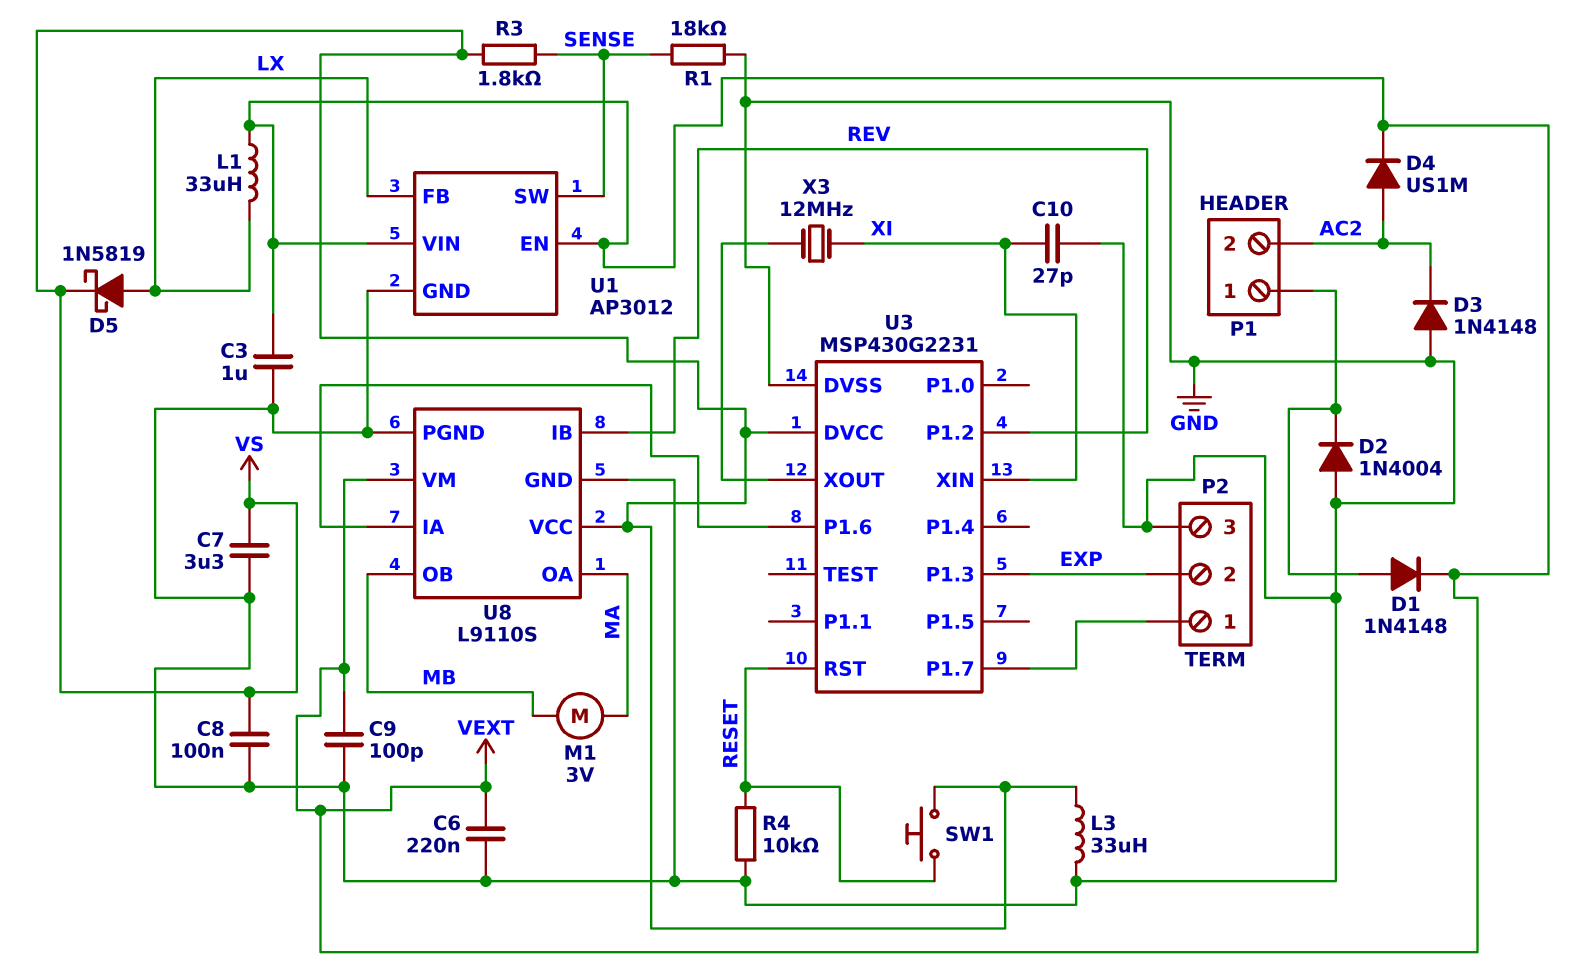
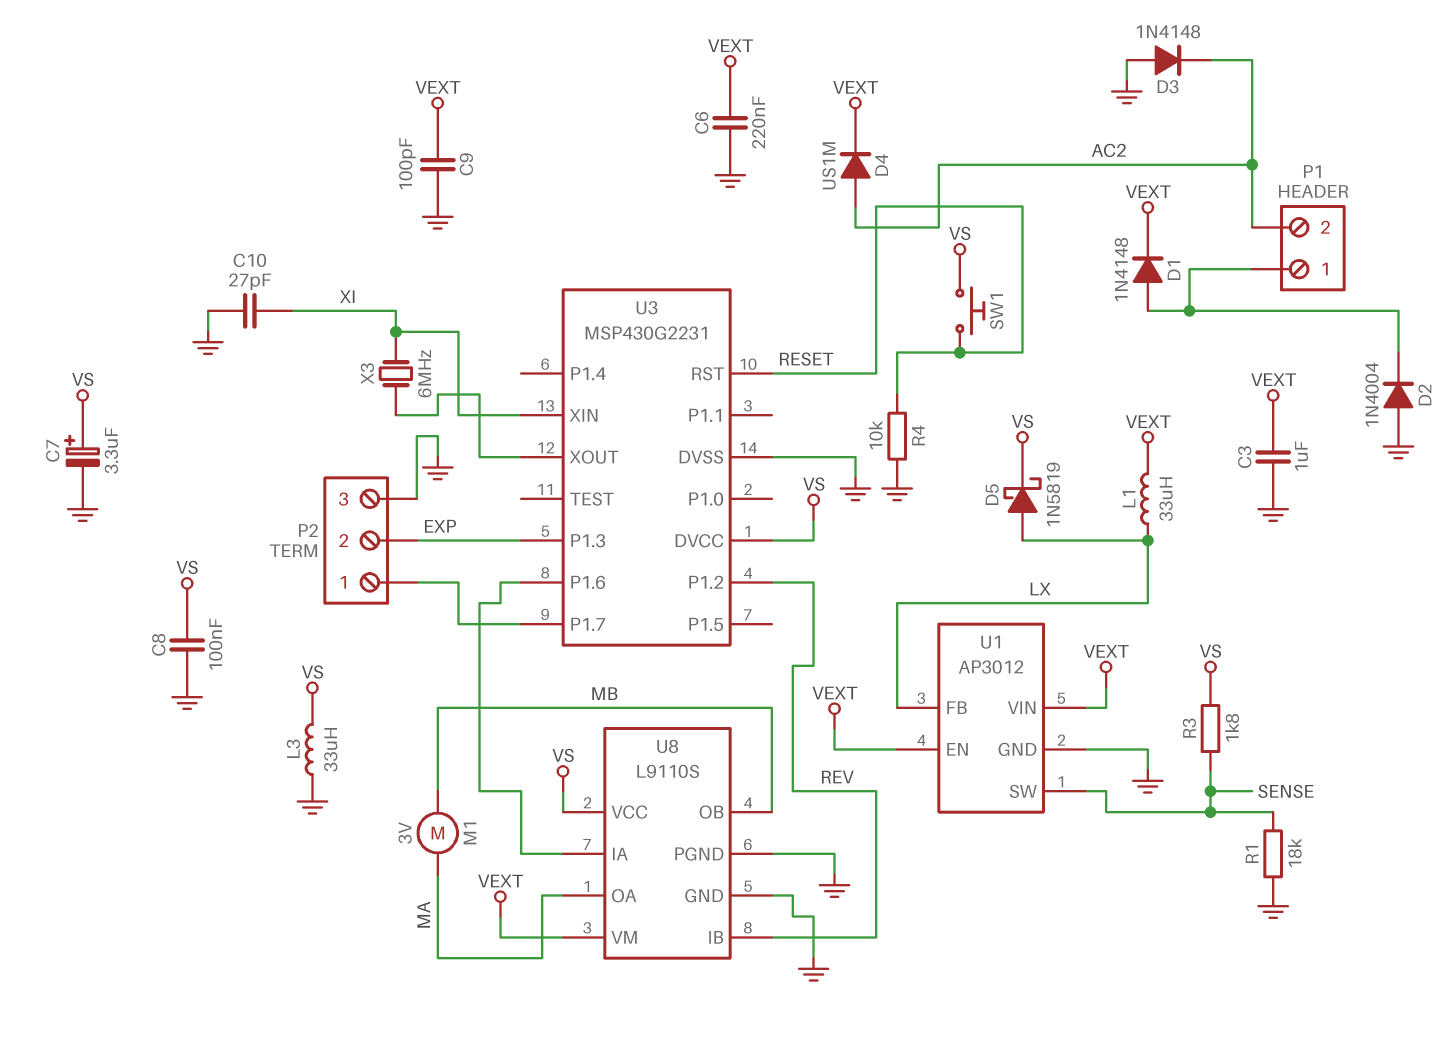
C7: 3.3uF (GND, VS) -> 3.3uF (plus VS, minus GND)
X3: 12MHz (U3/XOUT, XI) -> 6MHz (U3/XOUT, XI)

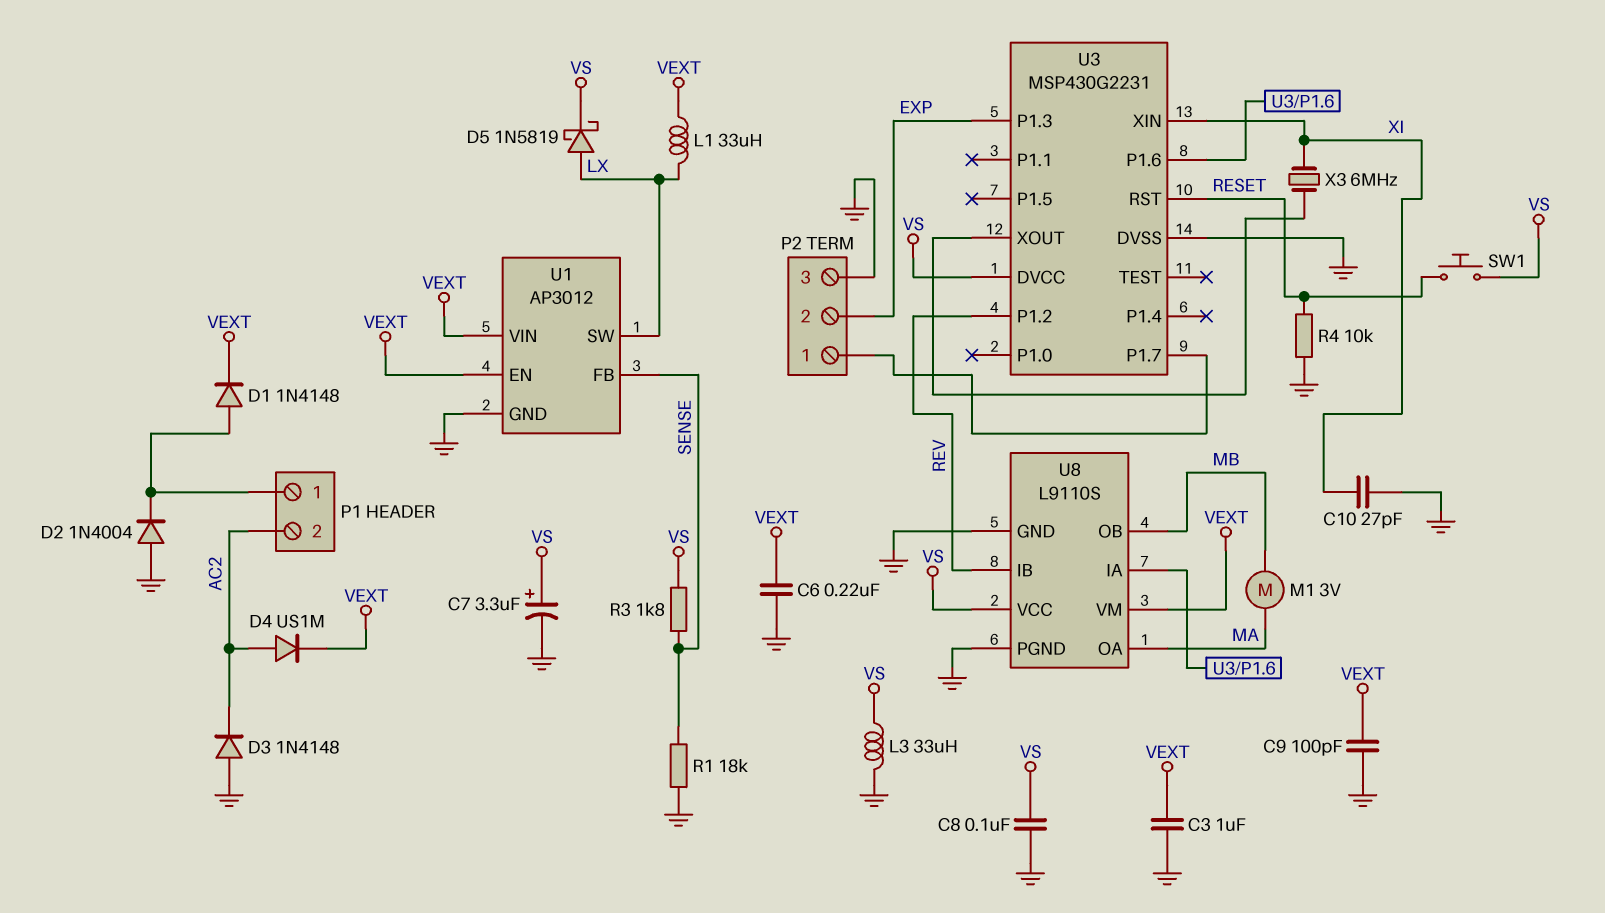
U1 pin FB: LX -> SENSE
U1 pin SW: SENSE -> LX

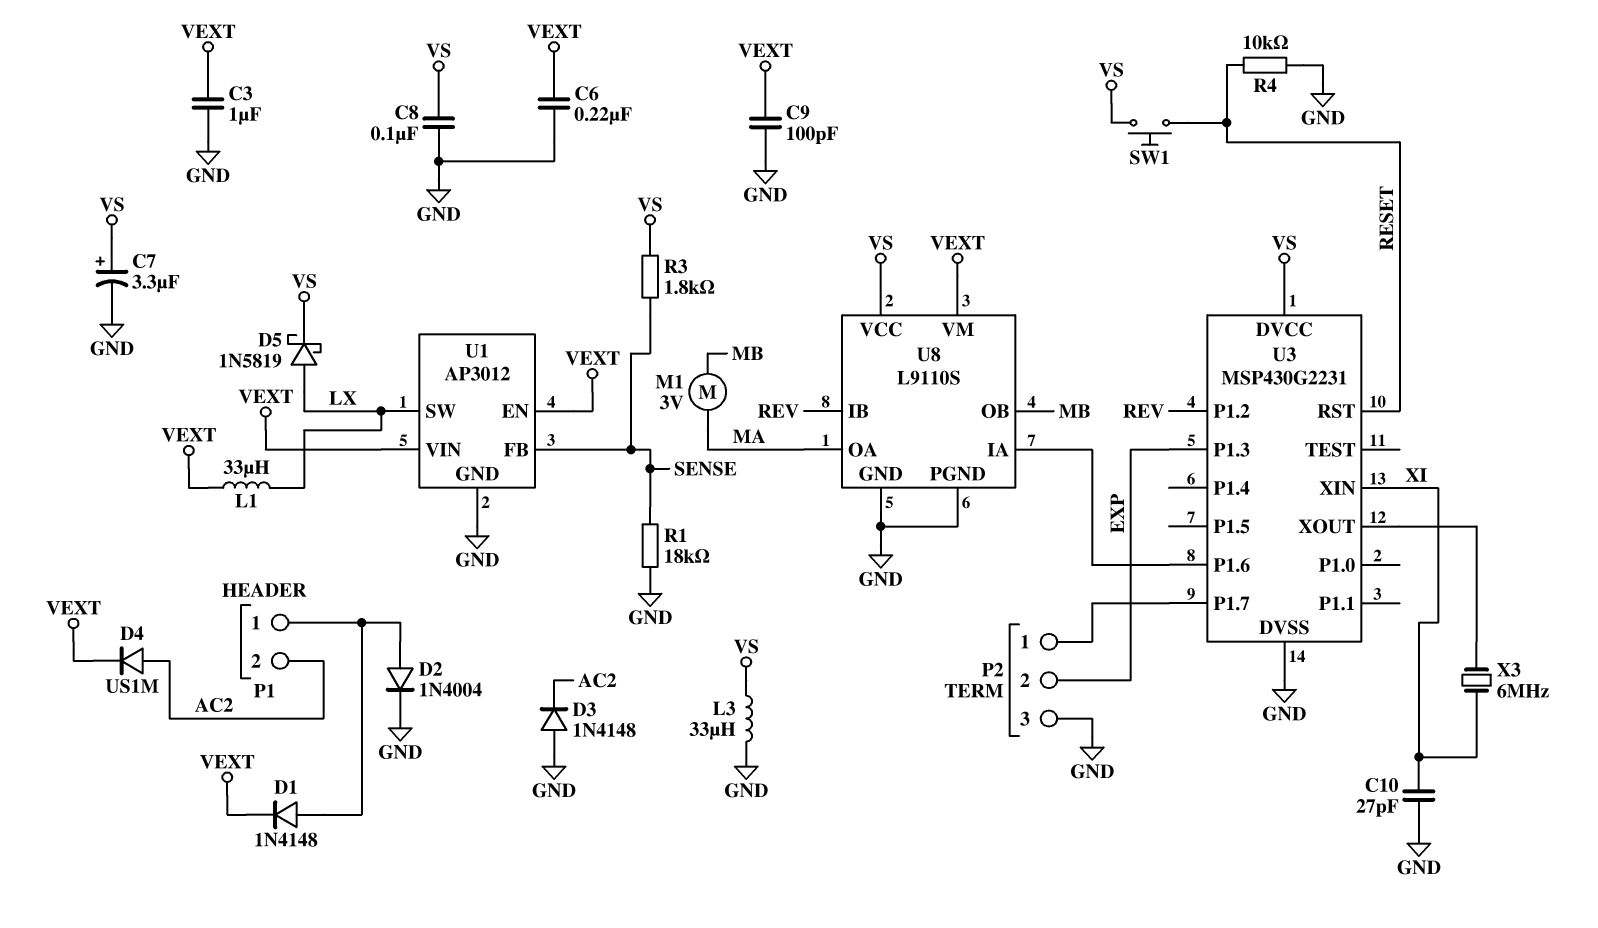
D2: diode 1N4004 (A GND, K P1/1) -> diode 1N4004 (A P1/1, K GND)

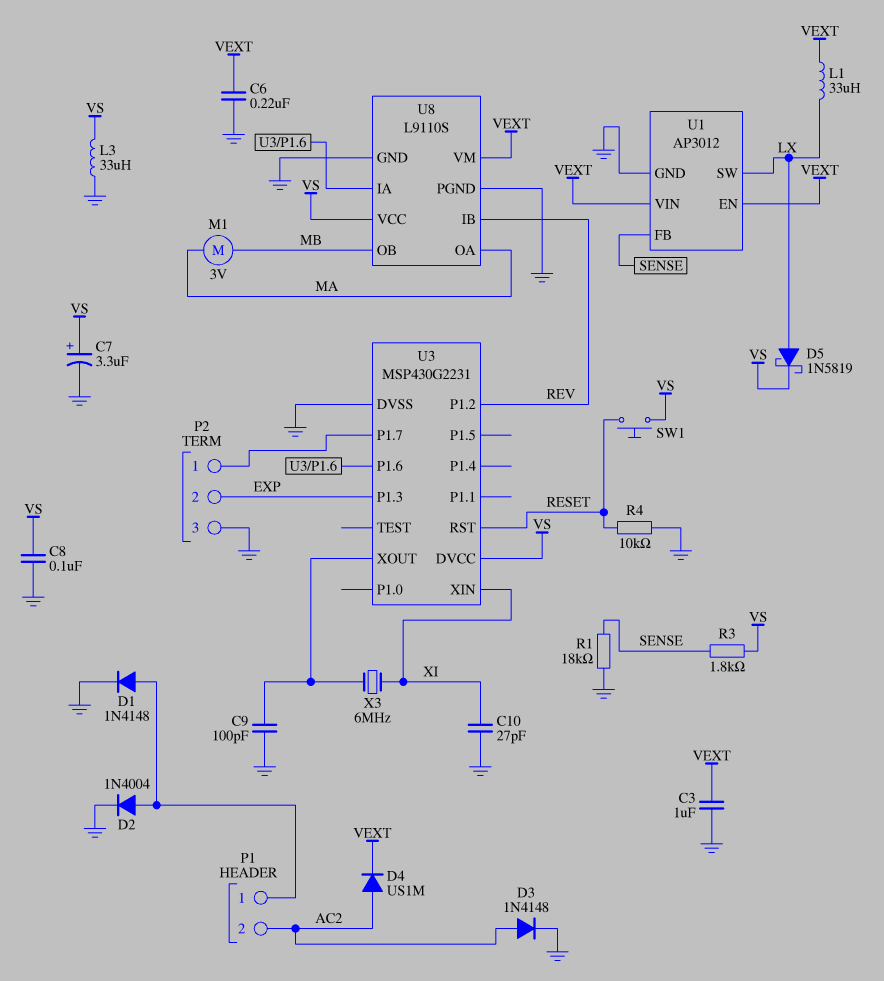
C9: 100pF (GND, VEXT) -> 100pF (GND, U3/XOUT)
D1: diode 1N4148 (A P1/1, K VEXT) -> diode 1N4148 (A P1/1, K GND)
D3: diode 1N4148 (A GND, K AC2) -> diode 1N4148 (A AC2, K GND)

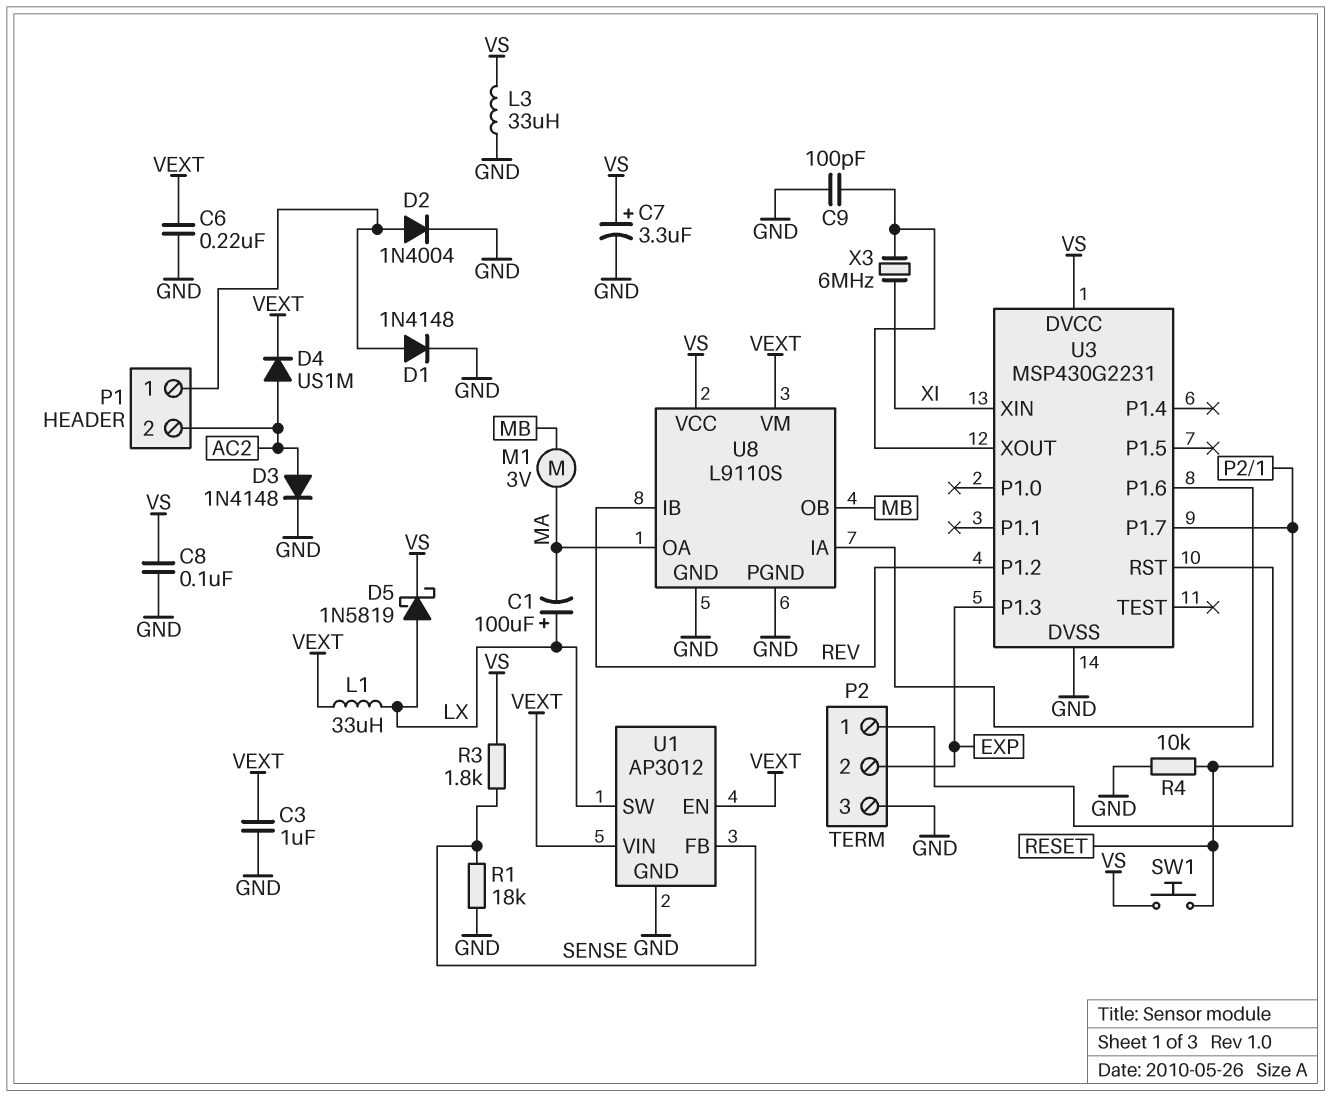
C1: none -> 100uF (plus LX, minus MA)
C10: 27pF (GND, XI) -> none

